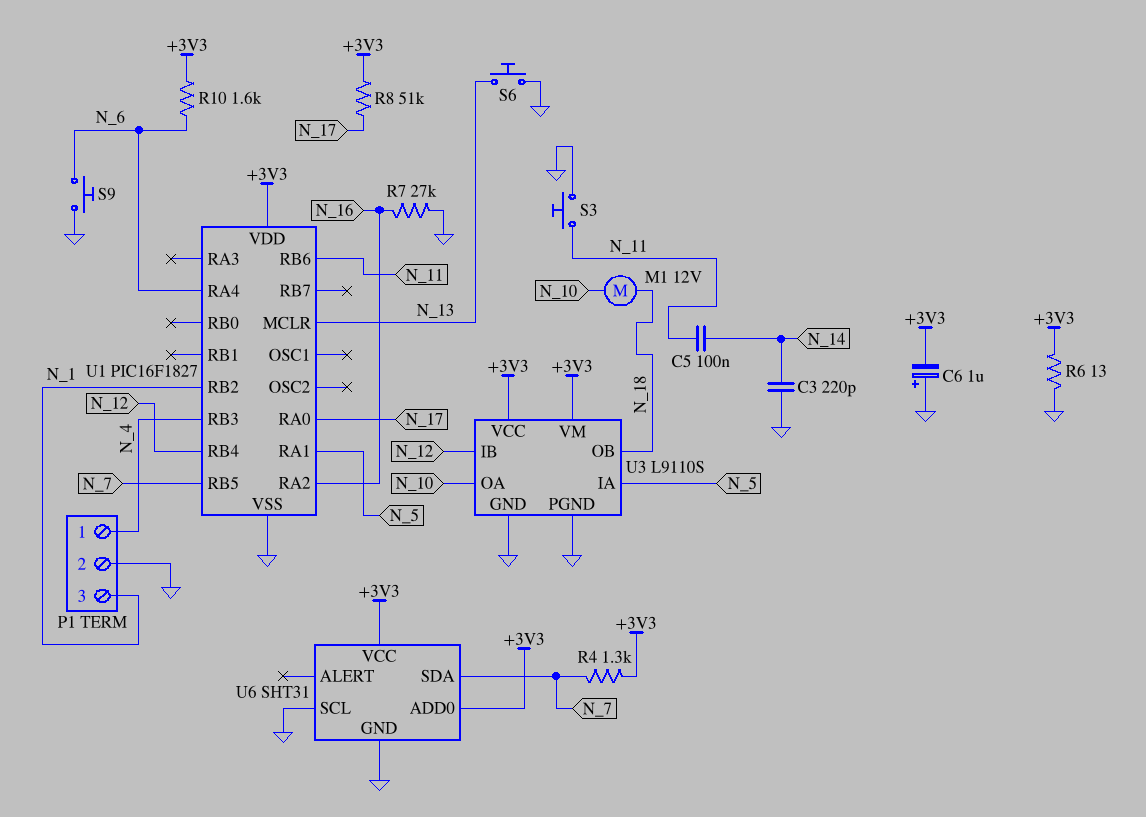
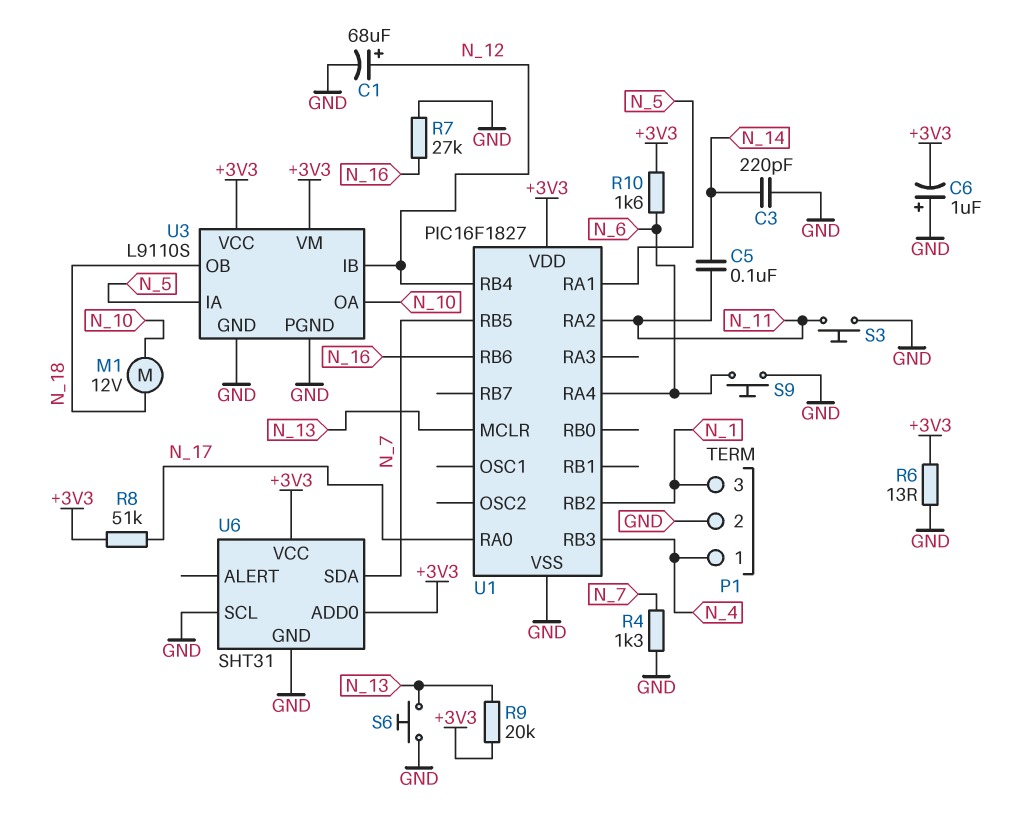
C1: none -> 68uF (plus N_12, minus GND)
R4: 1.3k (+3V3, N_7) -> 1.3k (GND, N_7)
R9: none -> 20k (+3V3, N_13)
U1 pin RA2: N_16 -> N_11
U1 pin RB6: N_11 -> N_16

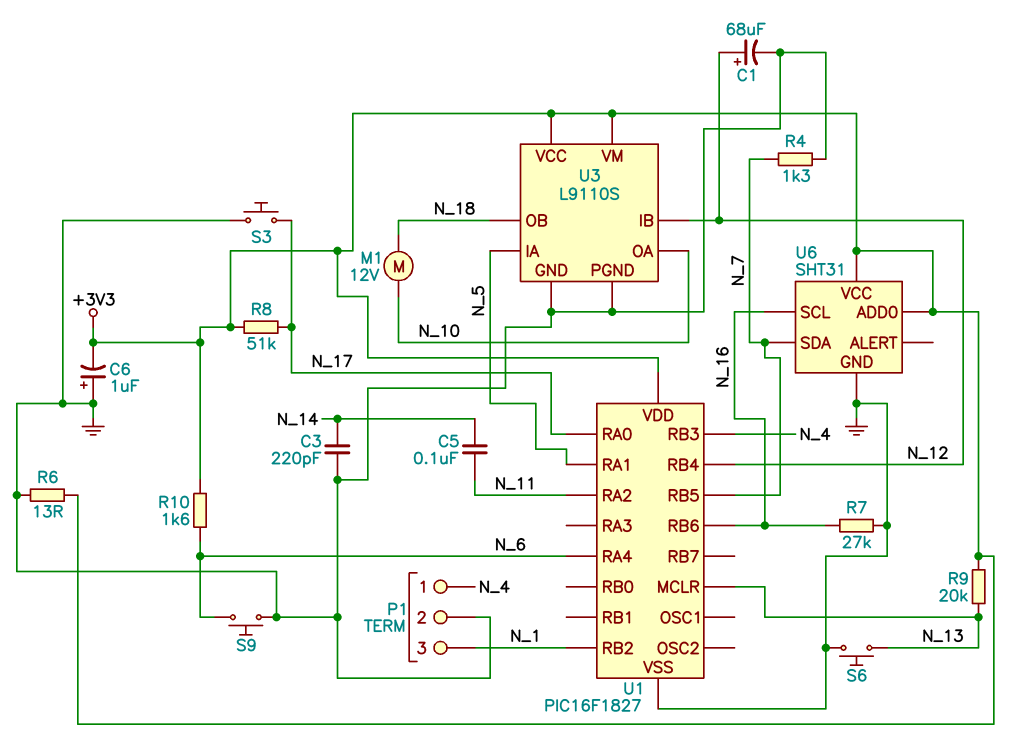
S3: button (GND, N_11) -> button (GND, N_17)
U6 pin SCL: GND -> N_16

